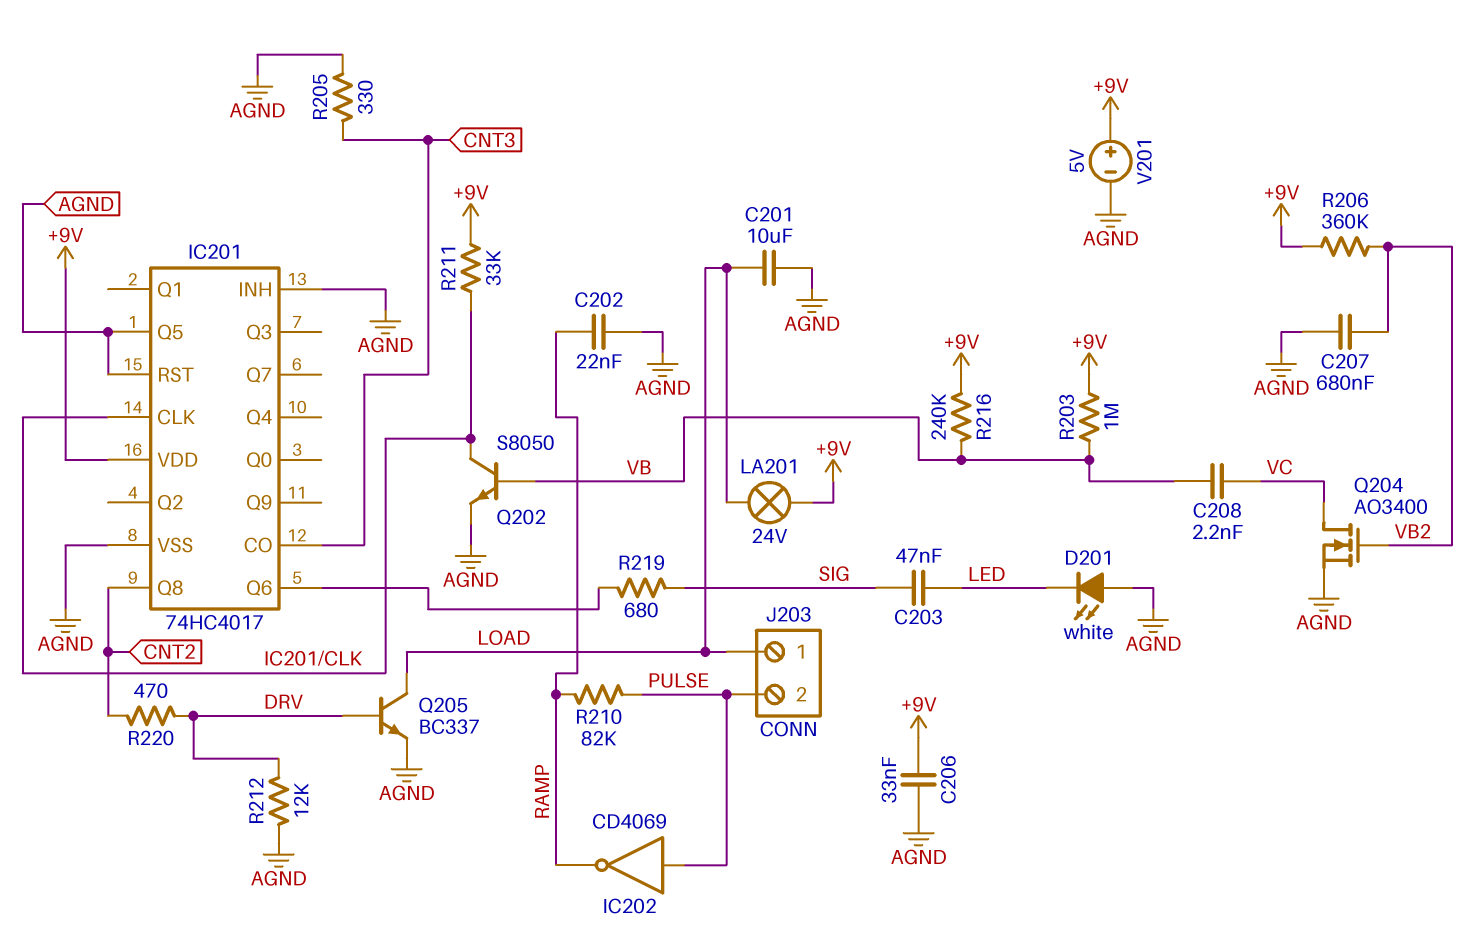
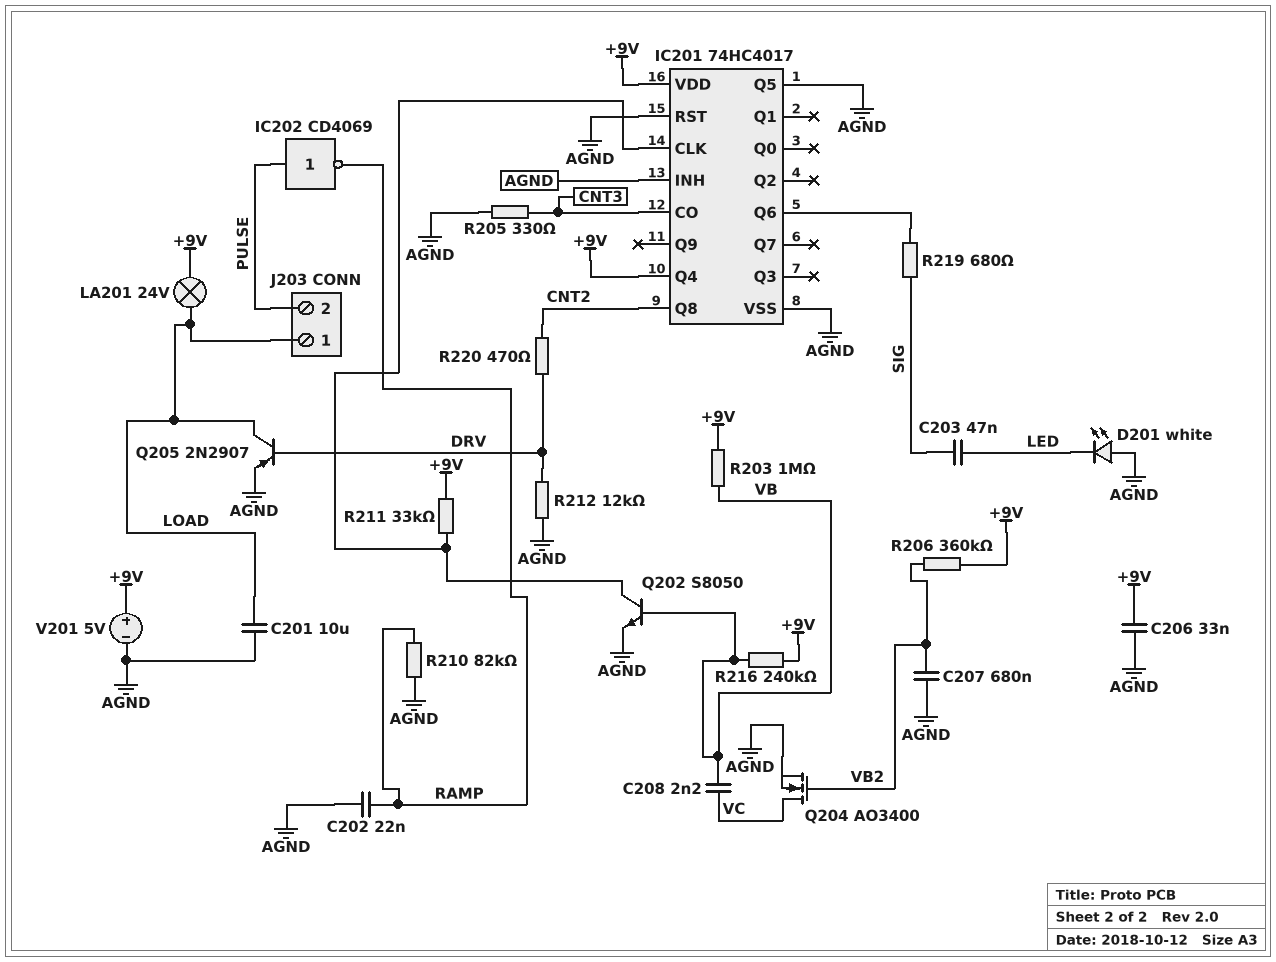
IC201 pin Q4: none -> +9V
Q205: NPN BC337 (B DRV, C LOAD, E AGND) -> PNP 2N2907 (B DRV, C LOAD, E AGND)
R210: 82k (PULSE, RAMP) -> 82k (AGND, RAMP)

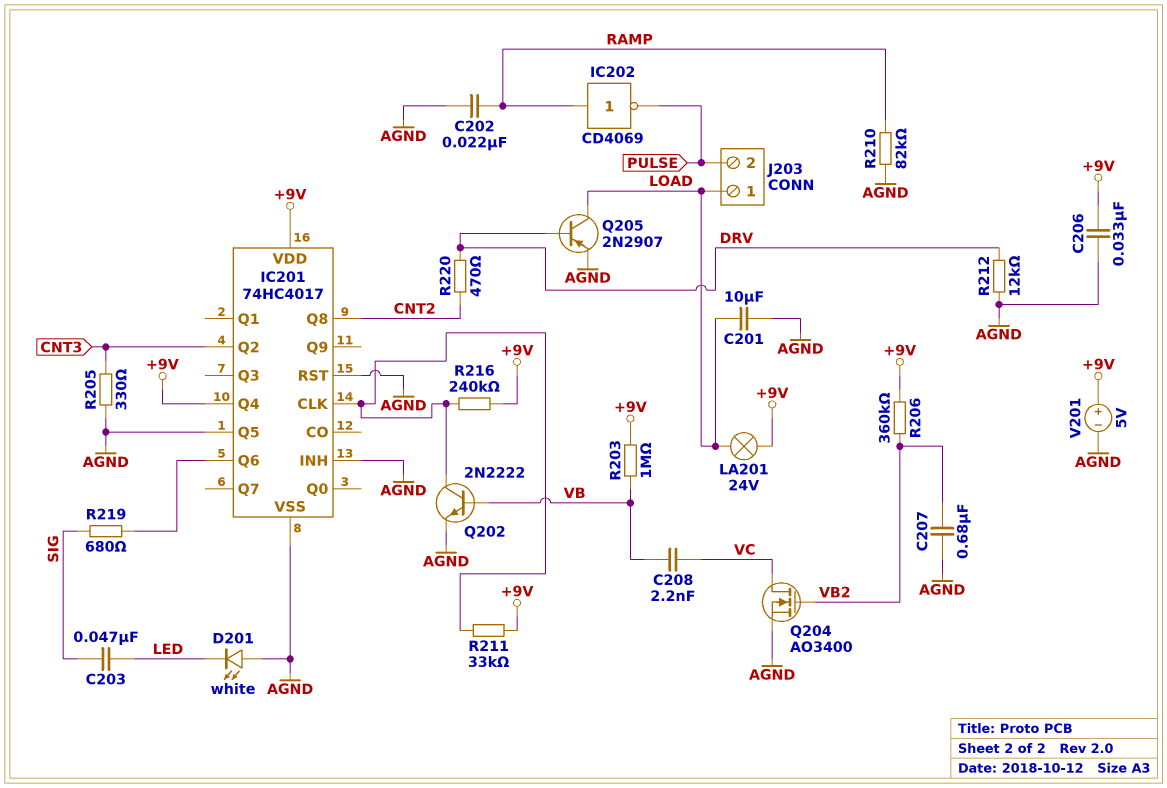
IC201 pin CO: CNT3 -> none
IC201 pin Q2: none -> CNT3
IC202: NOT CD4069 (in PULSE, out RAMP) -> NOT CD4069 (in RAMP, out PULSE)
Q202: NPN S8050 (B VB, C IC201/CLK, E AGND) -> NPN 2N2222 (B VB, C IC201/CLK, E AGND)
R216: 240k (+9V, VB) -> 240k (+9V, IC201/CLK)

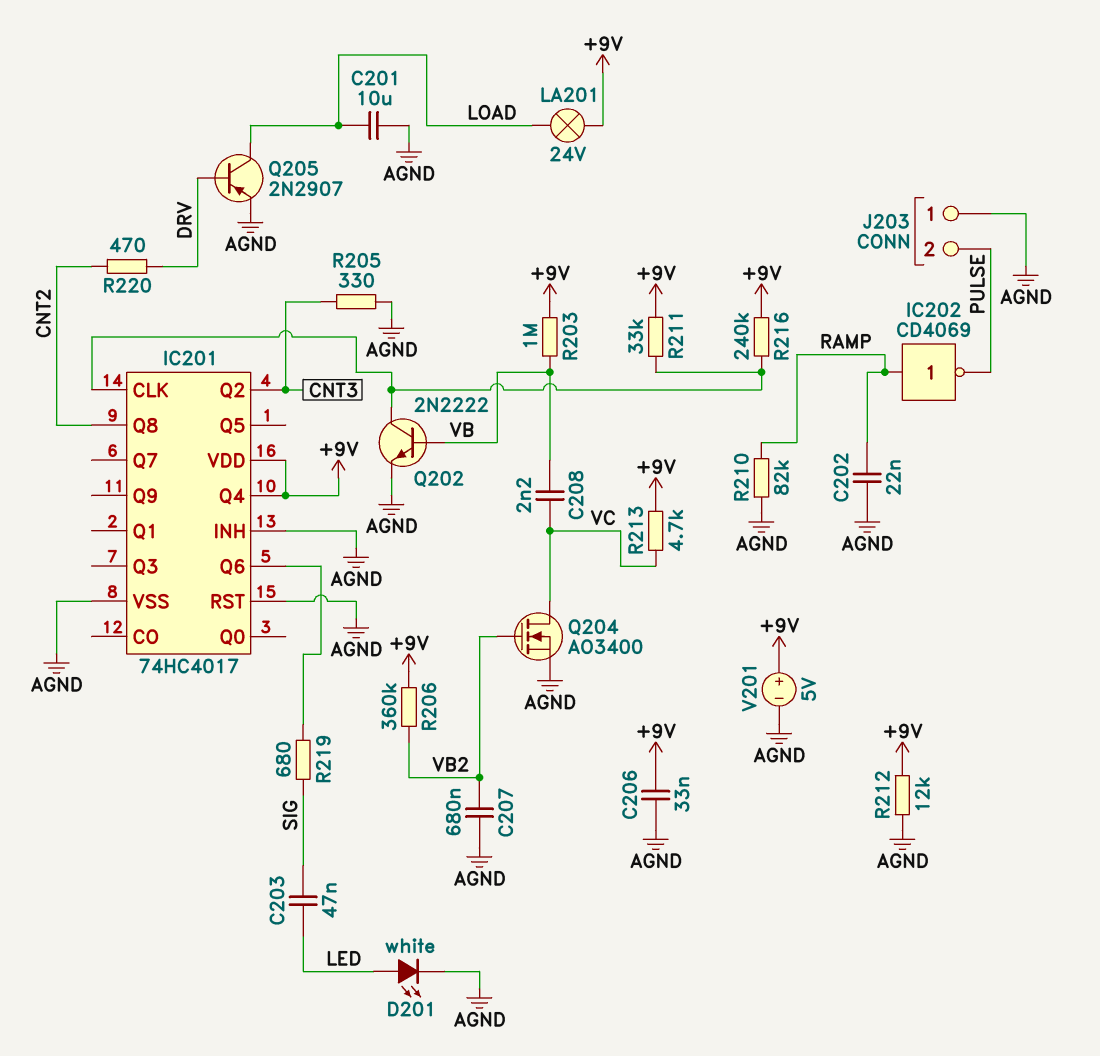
D201: LED white (A AGND, K LED) -> LED white (A LED, K AGND)
IC201 pin Q5: AGND -> none
J203 pin 1: LOAD -> AGND
R212: 12k (AGND, DRV) -> 12k (+9V, AGND)
R213: none -> 4.7k (+9V, VC)

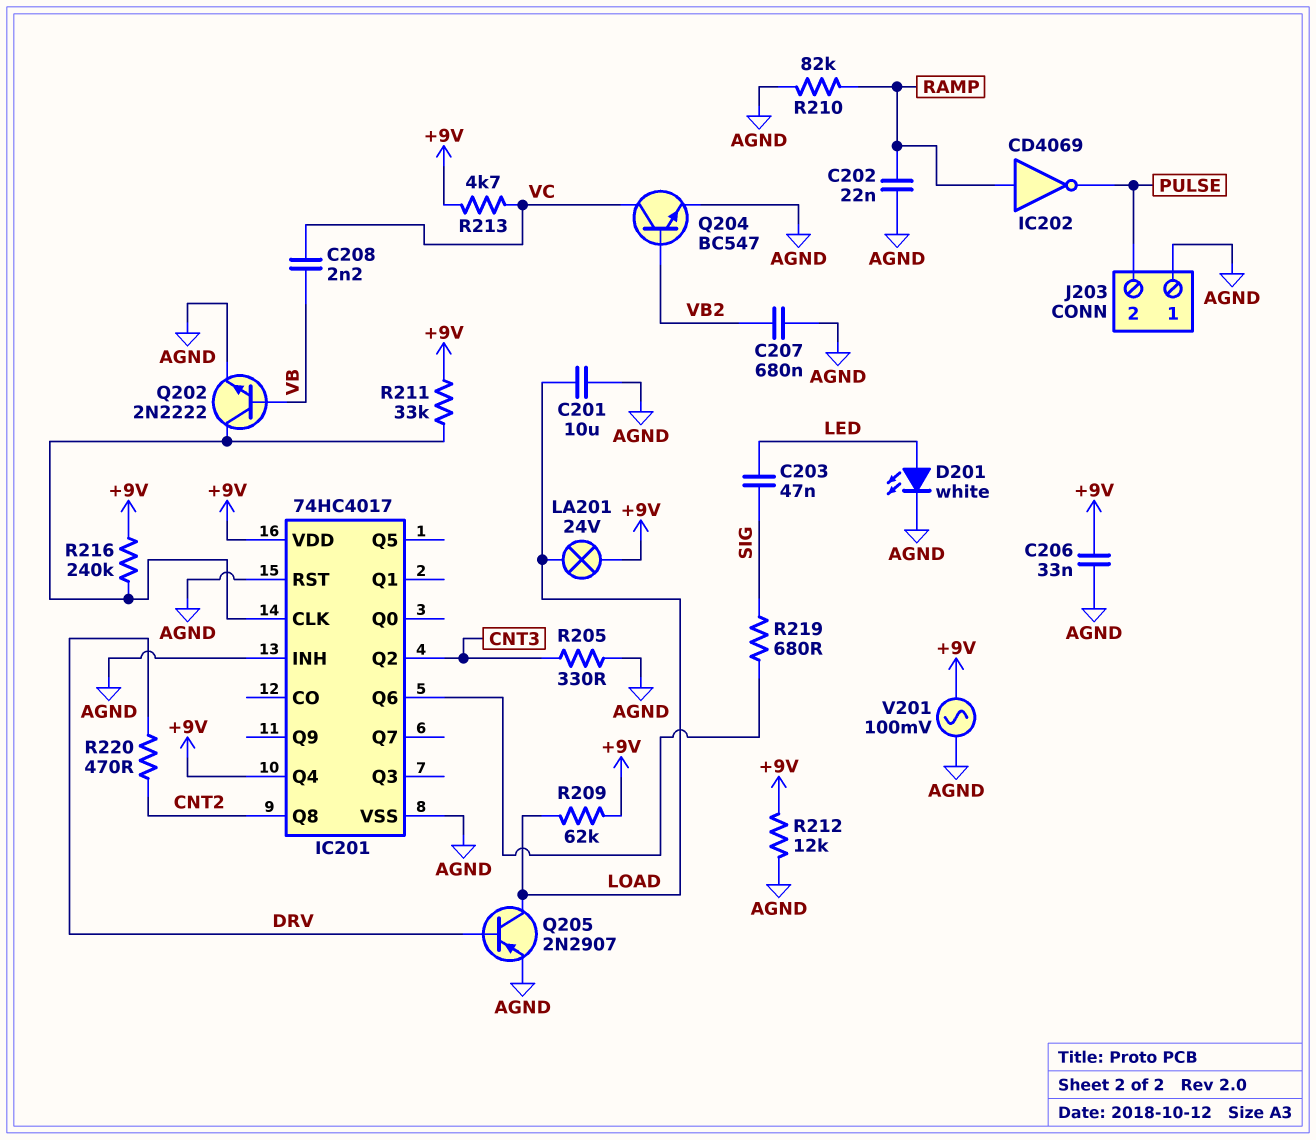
Q204: NMOS AO3400 (G VB2, D VC, S AGND) -> NPN BC547 (B VB2, C VC, E AGND)
R203: 1M (+9V, VB) -> none
R206: 360k (+9V, VB2) -> none
R209: none -> 62k (+9V, LOAD)
V201: 5V (plus +9V, minus AGND) -> AC 100mV (+9V, AGND)

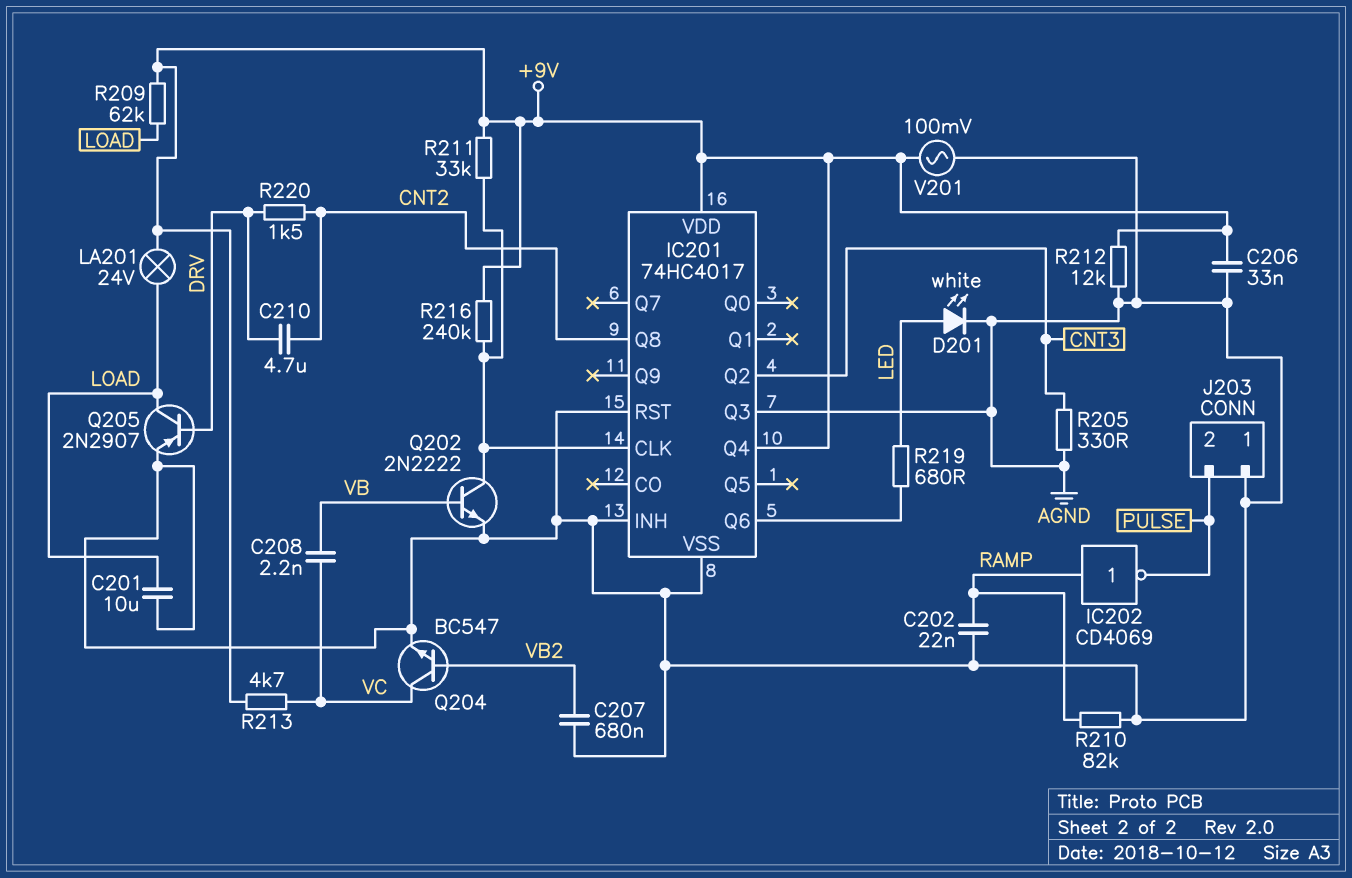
C203: 47nF (LED, SIG) -> none
C210: none -> 4.7uF (CNT2, DRV)
IC201 pin Q3: none -> AGND
R219: 680 (IC201/Q6, SIG) -> 680 (IC201/Q6, LED)
R220: 470 (CNT2, DRV) -> 1.5k (CNT2, DRV)

